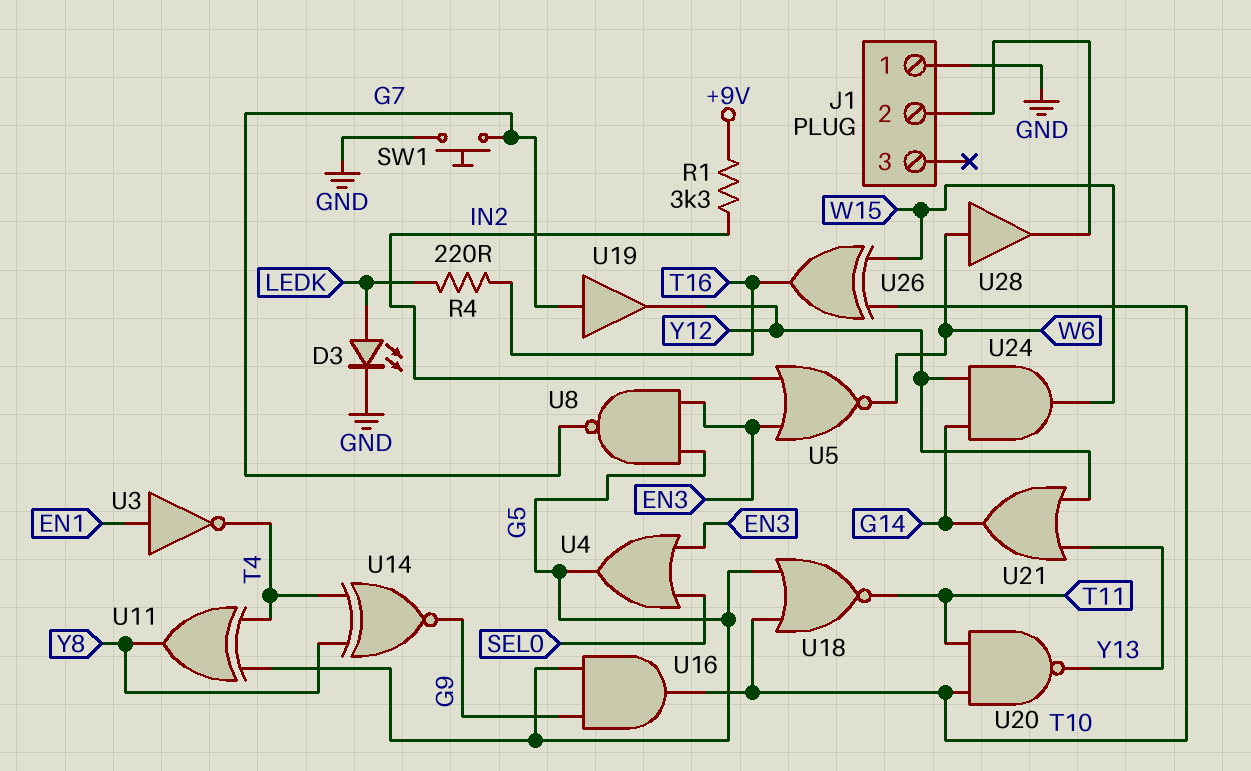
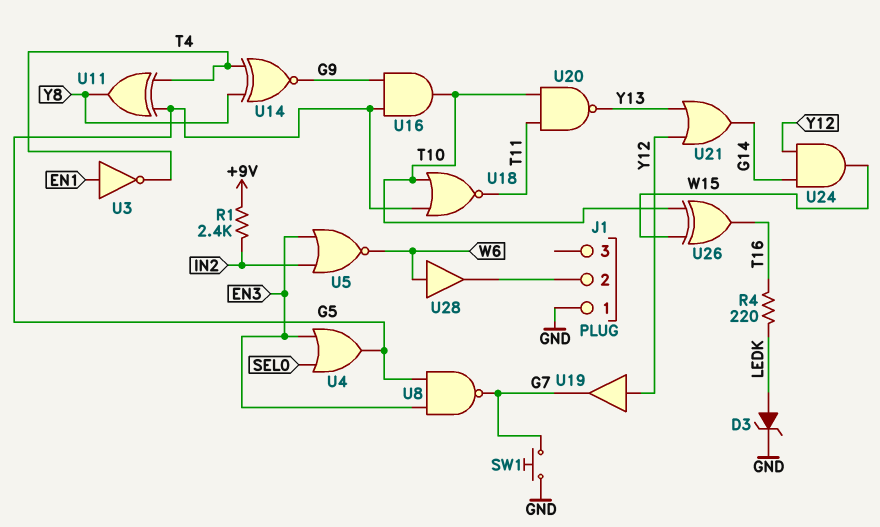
D3: LED (A LEDK, K GND) -> zener (A LEDK, K GND)
R1: 3.3k (+9V, IN2) -> 2.4k (+9V, IN2)
U19: buffer (in G7, out Y12) -> buffer (in Y12, out G7)

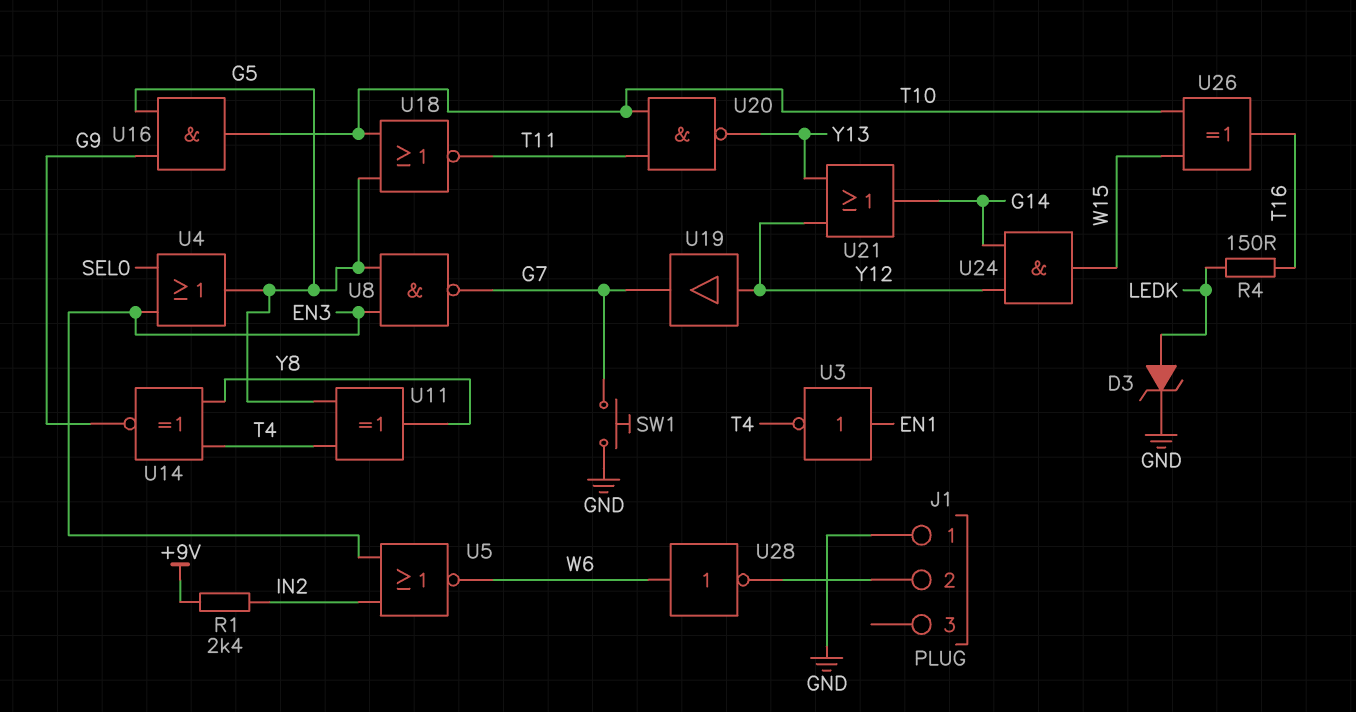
R4: 220 (LEDK, T16) -> 150 (LEDK, T16)
U28: buffer (in W6, out J1/2) -> NOT (in W6, out J1/2)

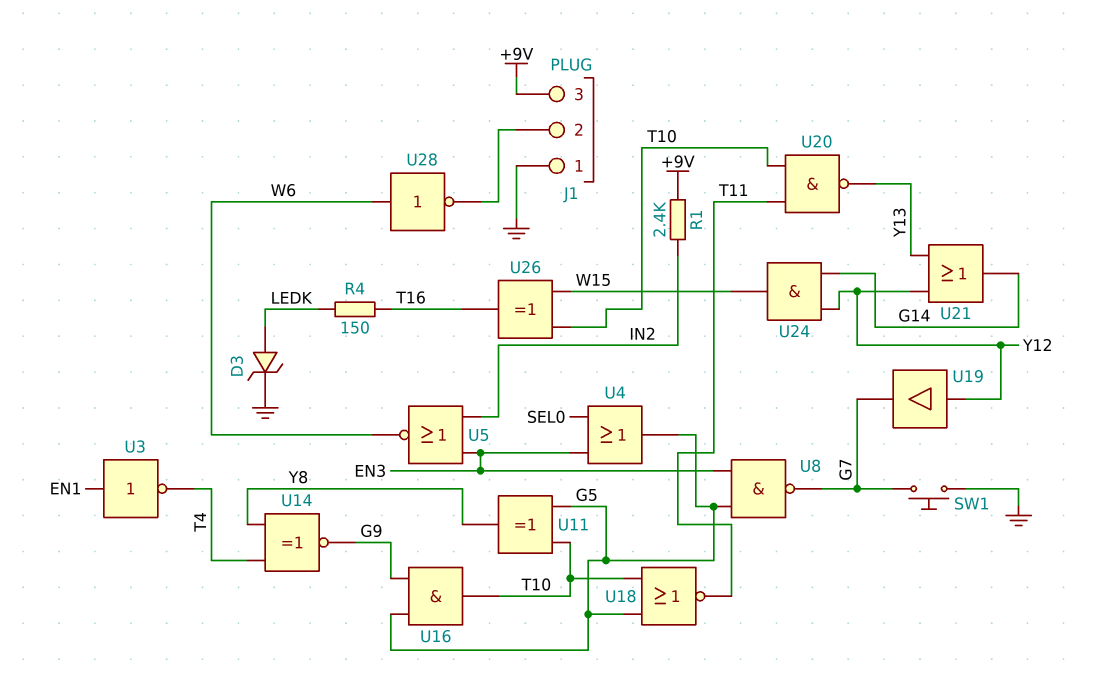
J1 pin 3: none -> +9V
U11: XOR (in G5, in T4, out Y8) -> XOR (in G5, in T10, out Y8)

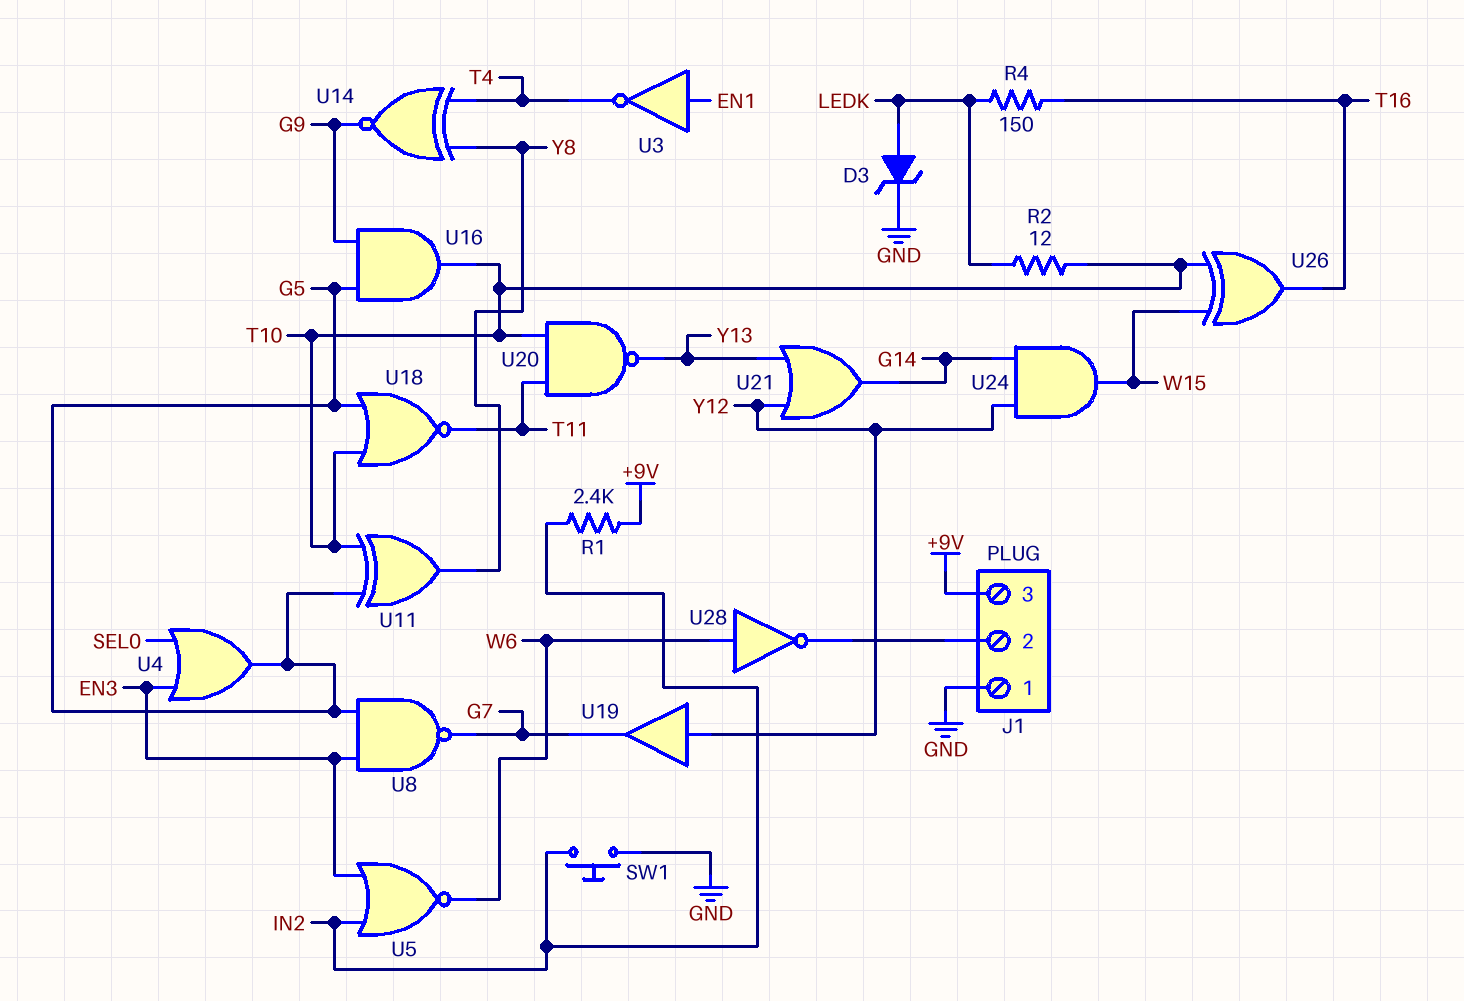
R2: none -> 12 (LEDK, T10)
SW1: button (G7, GND) -> button (GND, IN2)

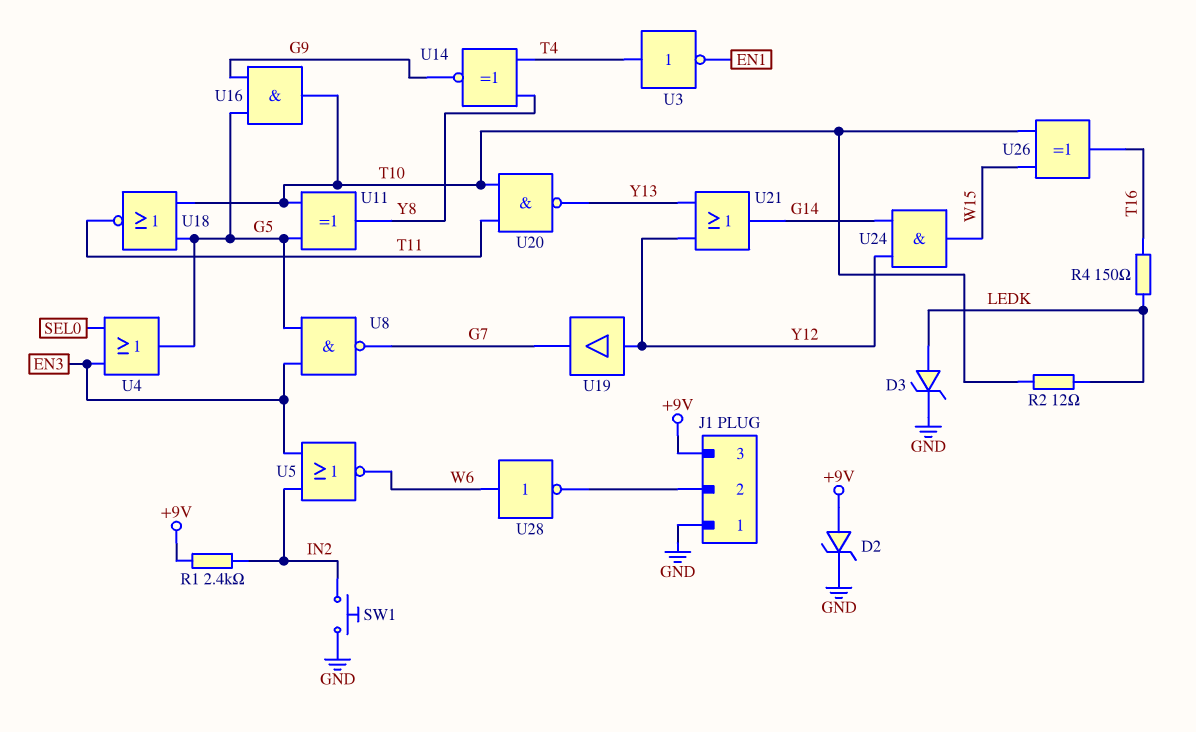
D2: none -> zener (A +9V, K GND)
U3: NOT (in EN1, out T4) -> NOT (in T4, out EN1)

